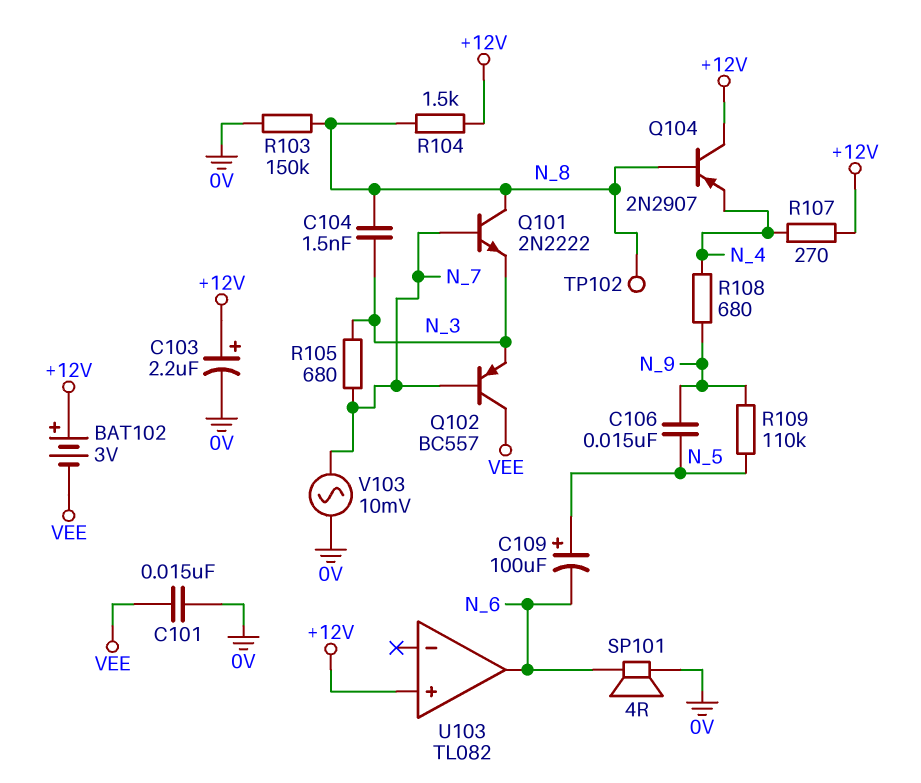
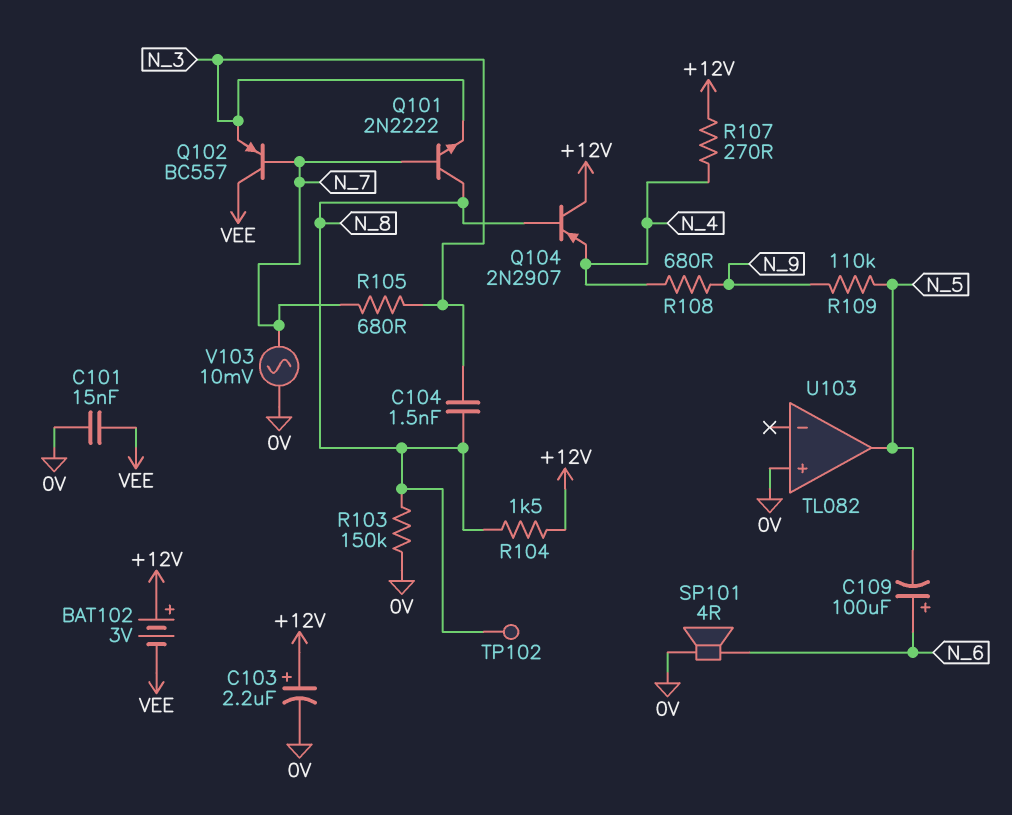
C106: 15nF (N_5, N_9) -> none
C109: 100uF (plus N_5, minus N_6) -> 100uF (plus N_6, minus N_5)
U103 pin in+: +12V -> 0V
U103 pin out: N_6 -> N_5

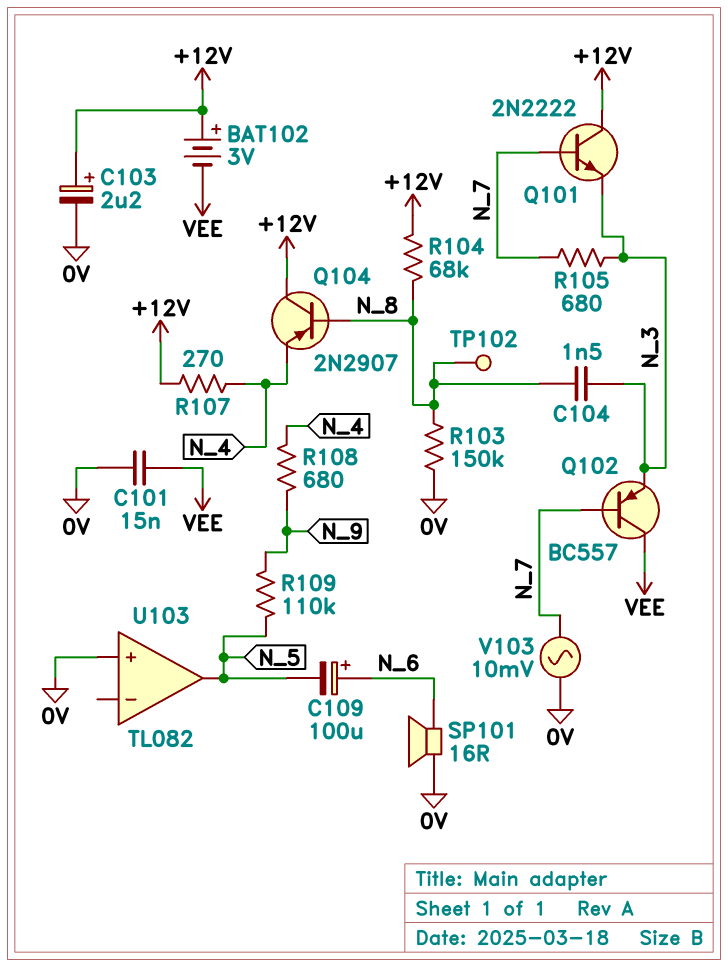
Q101: NPN 2N2222 (B N_7, C N_8, E N_3) -> NPN 2N2222 (B N_7, C +12V, E N_3)
R104: 1.5k (+12V, N_8) -> 68k (+12V, N_8)
SP101: speaker 4R (0V, N_6) -> speaker 16R (0V, N_6)

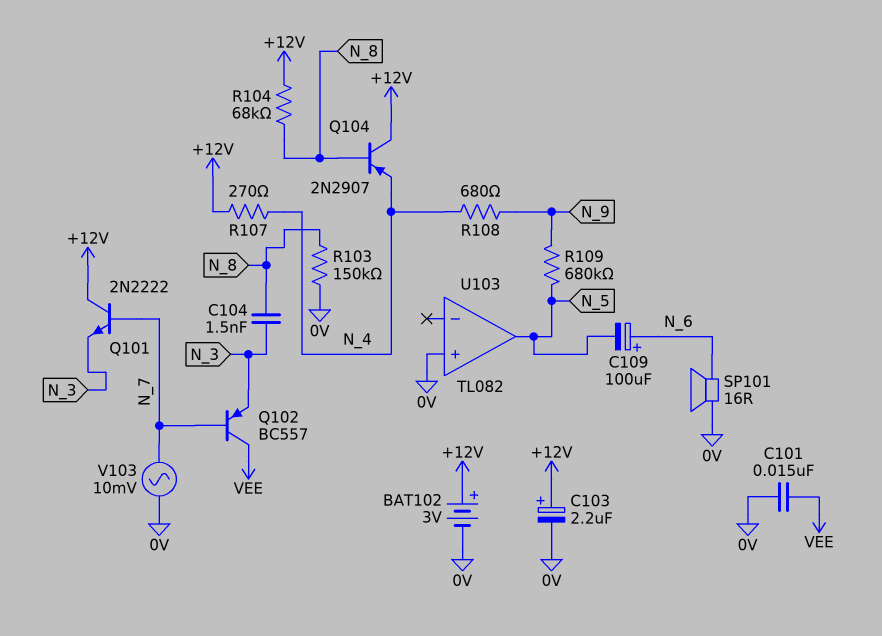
BAT102: 3V (plus +12V, minus VEE) -> 3V (plus +12V, minus 0V)
R105: 680 (N_3, N_7) -> none
R109: 110k (N_5, N_9) -> 680k (N_5, N_9)
TP102: test point (N_8) -> none

